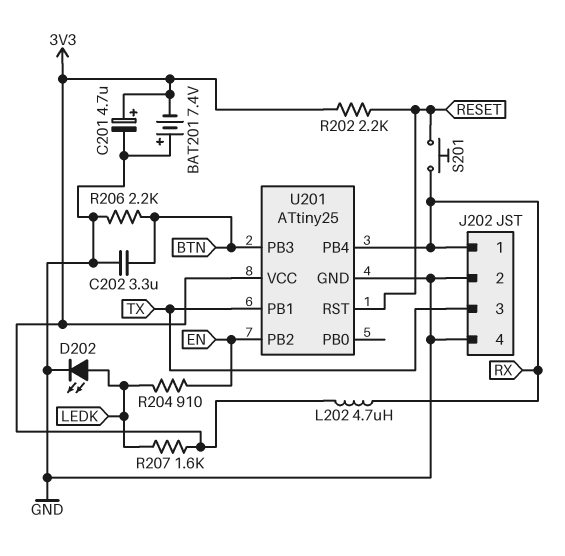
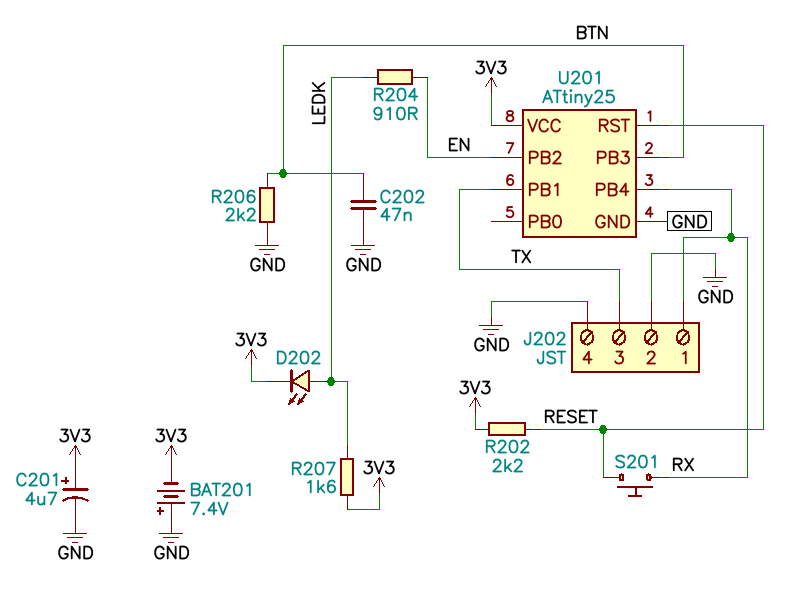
C202: 3.3uF (BTN, GND) -> 47nF (BTN, GND)
D202: LED (A LEDK, K GND) -> LED (A LEDK, K 3V3)
L202: 4.7uH (3V3, RX) -> none

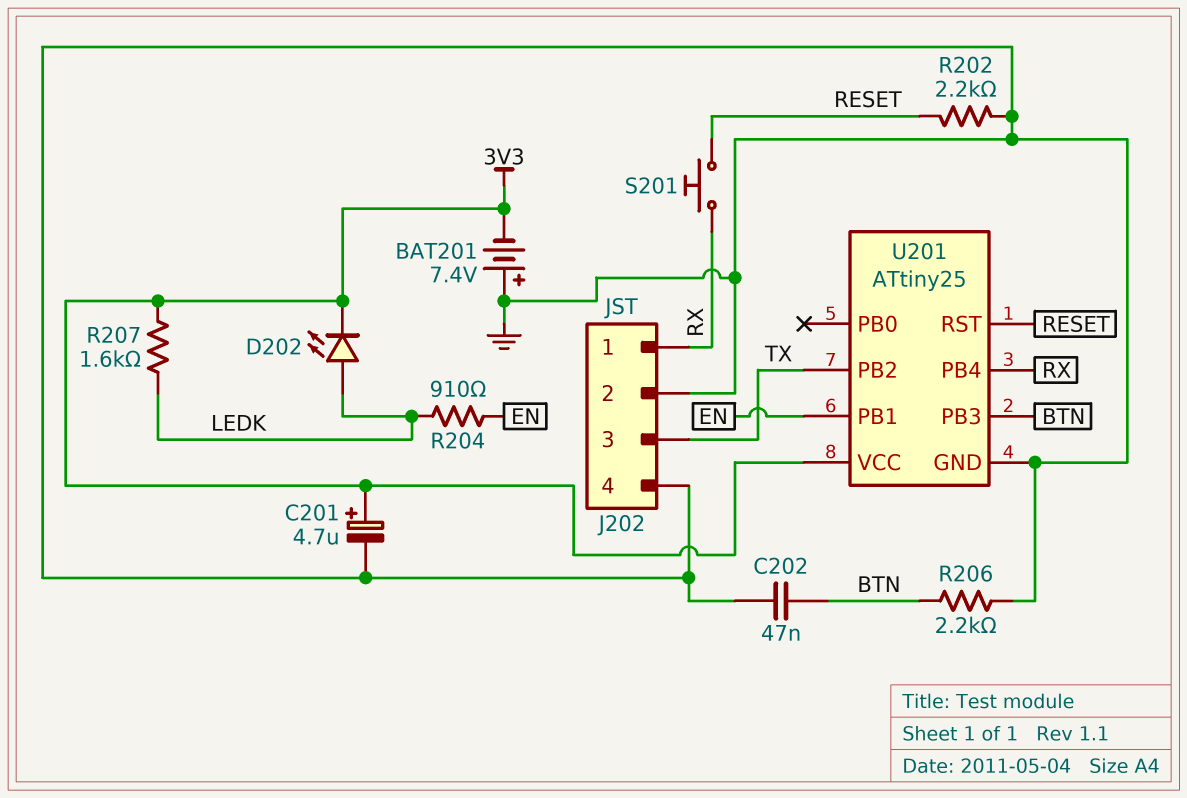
R202: 2.2k (3V3, RESET) -> 2.2k (GND, RESET)
U201 pin PB1: TX -> EN
U201 pin PB2: EN -> TX

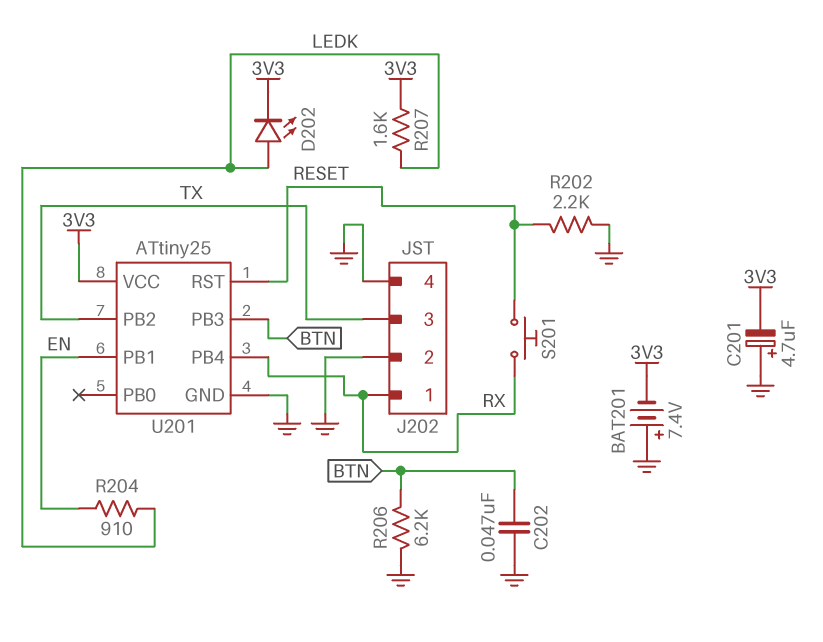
C201: 4.7uF (plus 3V3, minus GND) -> 4.7uF (plus GND, minus 3V3)
R206: 2.2k (BTN, GND) -> 6.2k (BTN, GND)

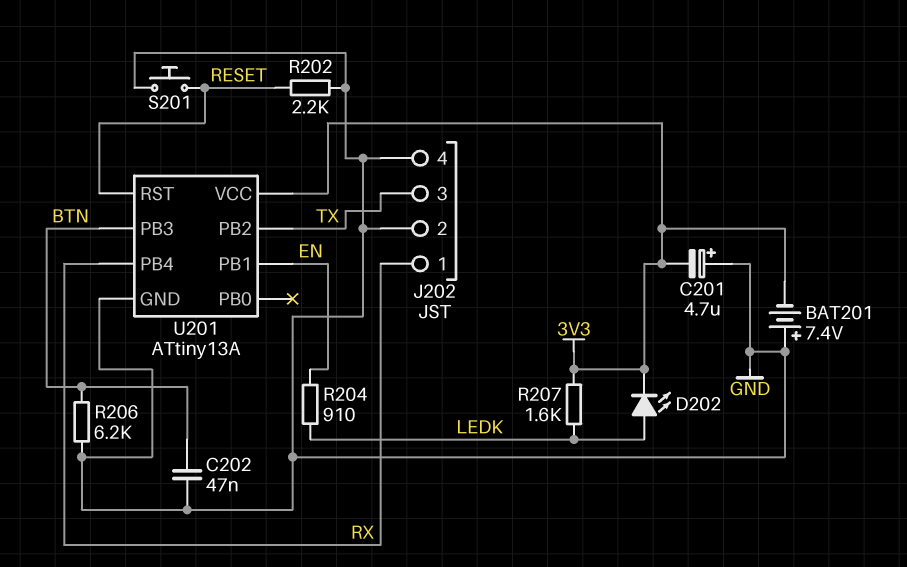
S201: button (RESET, RX) -> button (GND, RESET)
U201: ATtiny25 -> ATtiny13A

